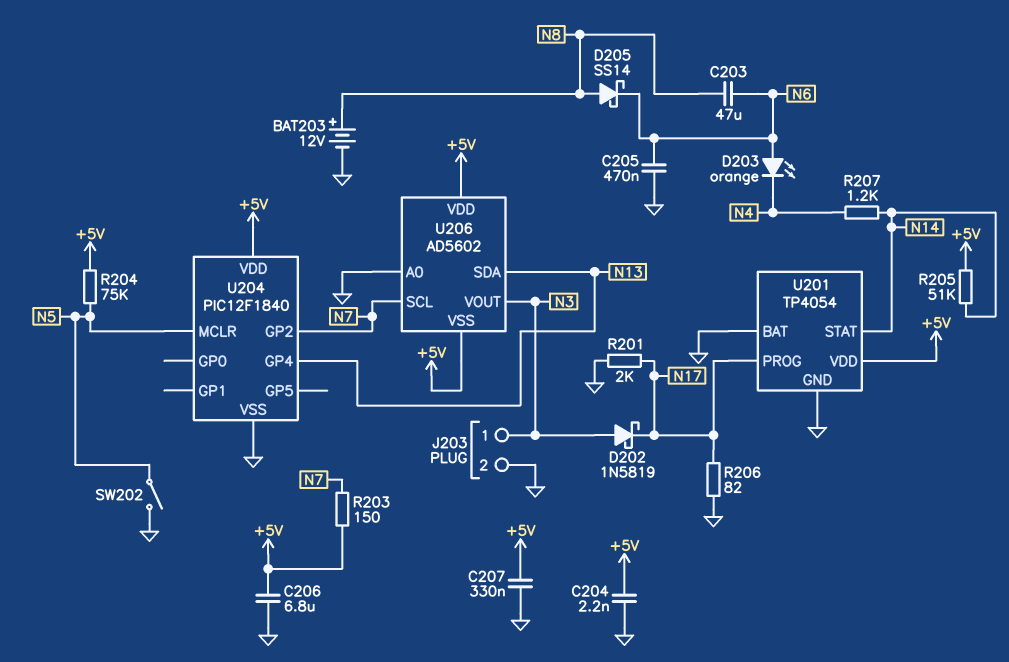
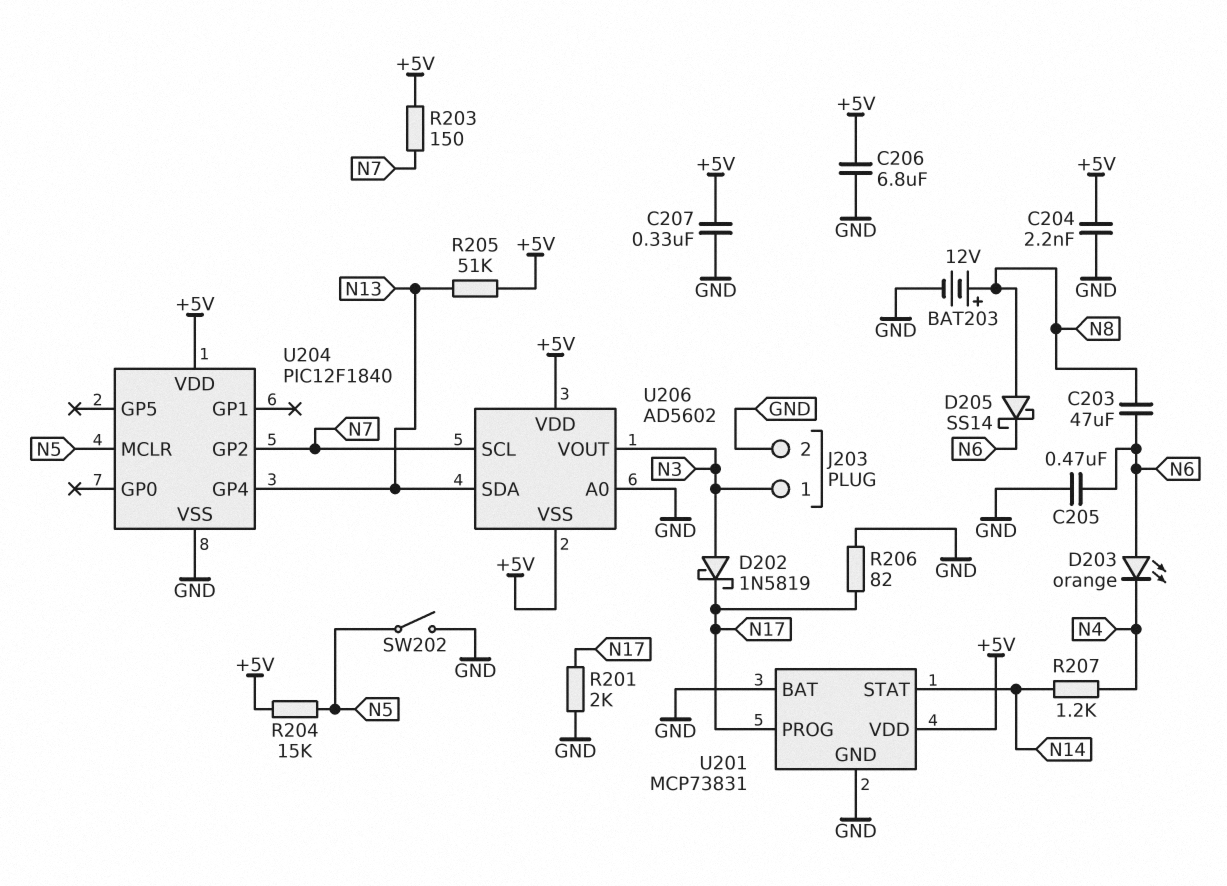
R204: 75k (+5V, N5) -> 15k (+5V, N5)
R205: 51k (+5V, N14) -> 51k (+5V, N13)
U201: TP4054 -> MCP73831

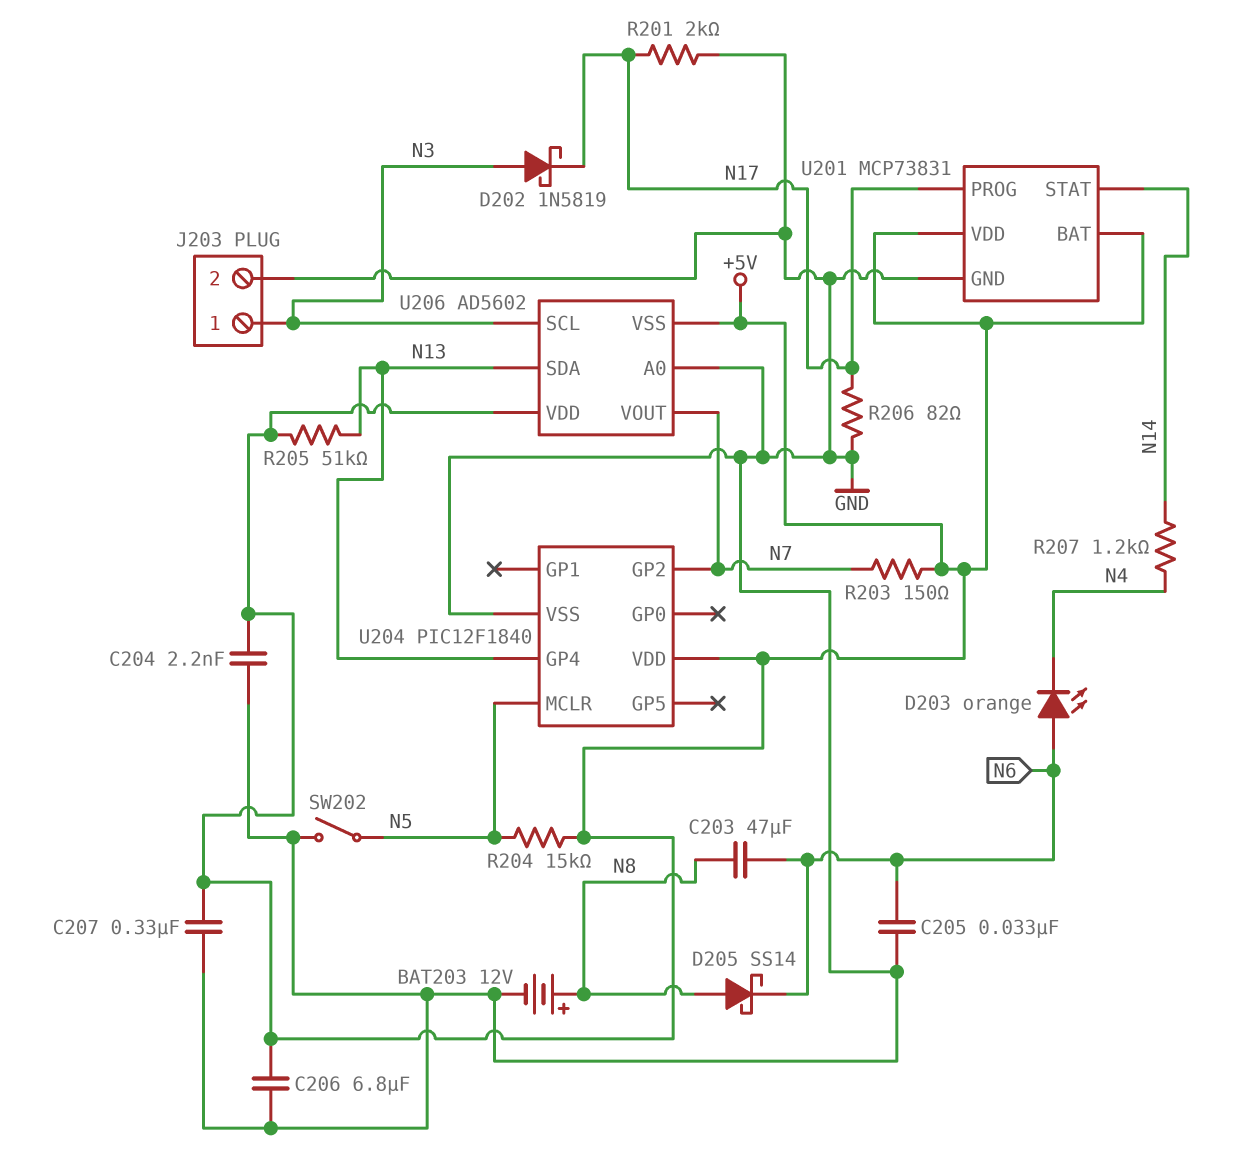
C205: 470nF (GND, N6) -> 33nF (GND, N6)
U201 pin BAT: GND -> +5V
U206 pin SCL: N7 -> N3
U206 pin VOUT: N3 -> N7

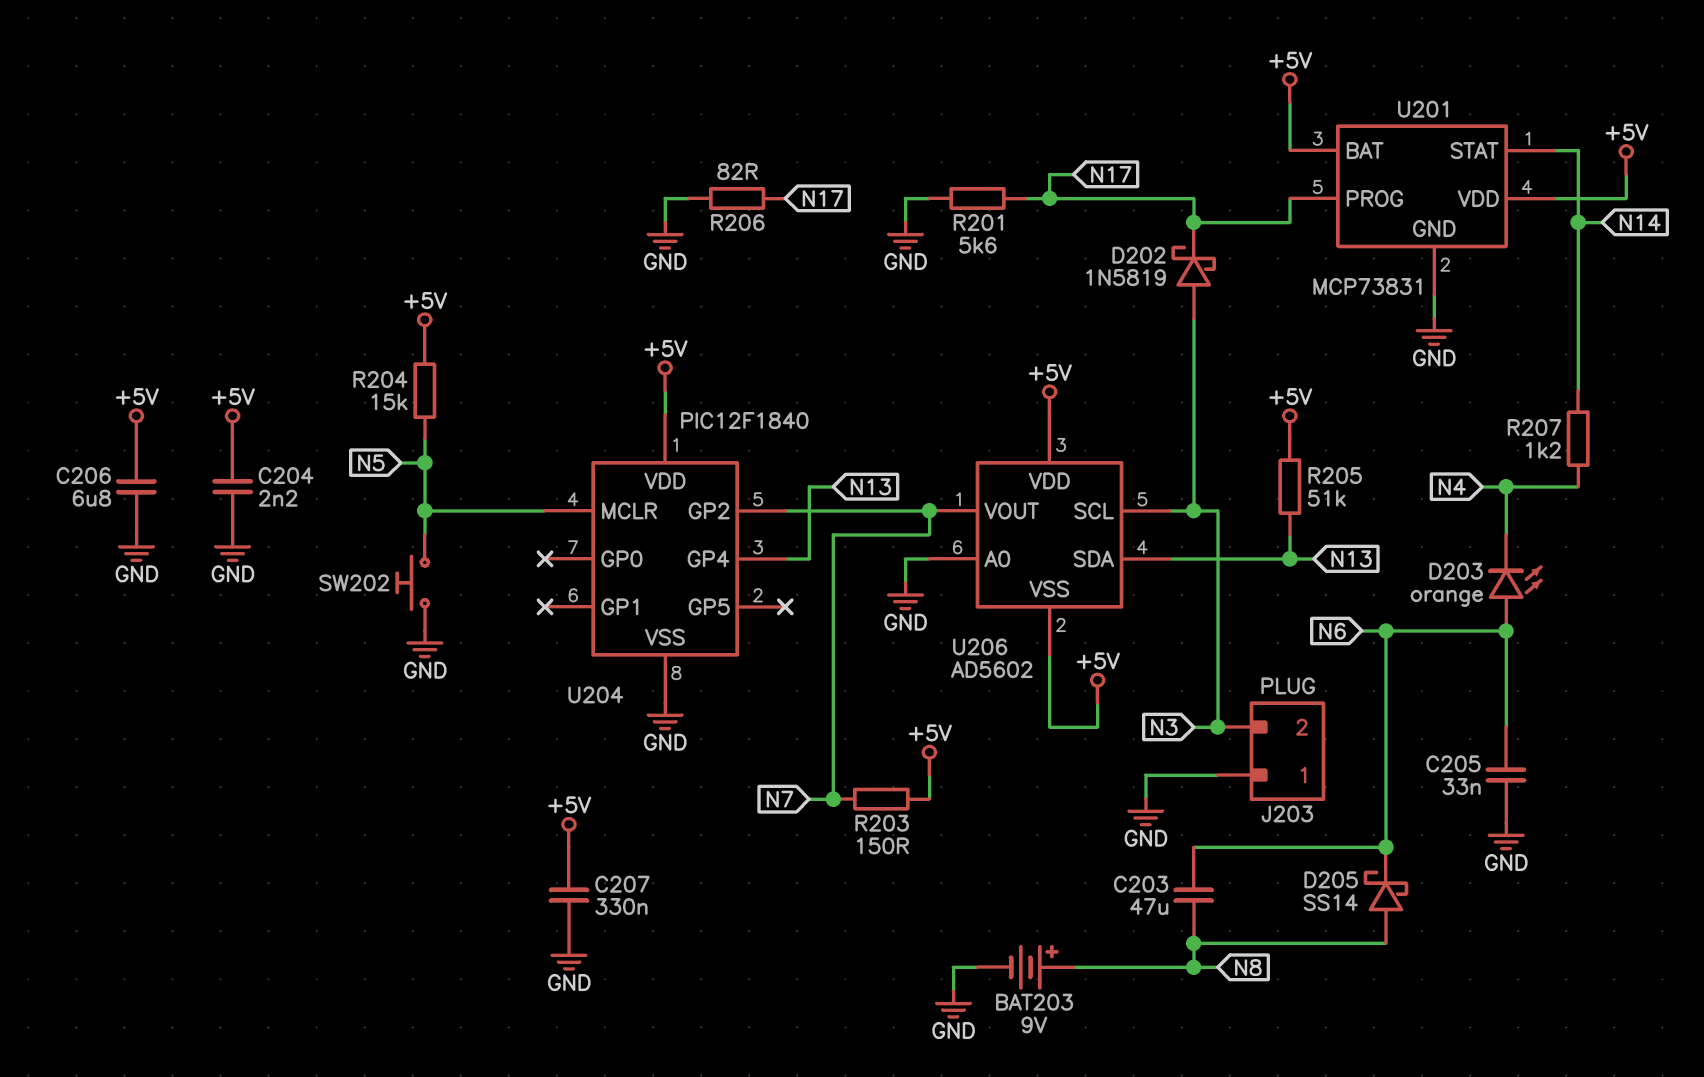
BAT203: 12V (plus N8, minus GND) -> 9V (plus N8, minus GND)
J203 pin 1: N3 -> GND
J203 pin 2: GND -> N3
R201: 2k (GND, N17) -> 5.6k (GND, N17)
SW202: switch (GND, N5) -> button (GND, N5)

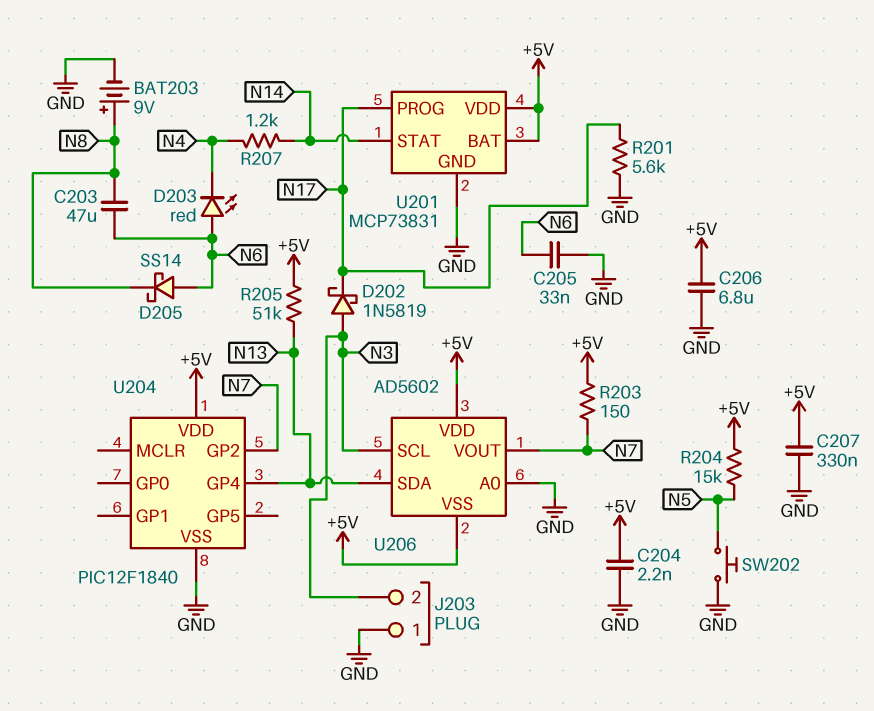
D203: LED orange (A N6, K N4) -> LED red (A N6, K N4)
D205: schottky SS14 (A N8, K N6) -> schottky SS14 (A N6, K N8)
R206: 82 (GND, N17) -> none
U204 pin MCLR: N5 -> none

